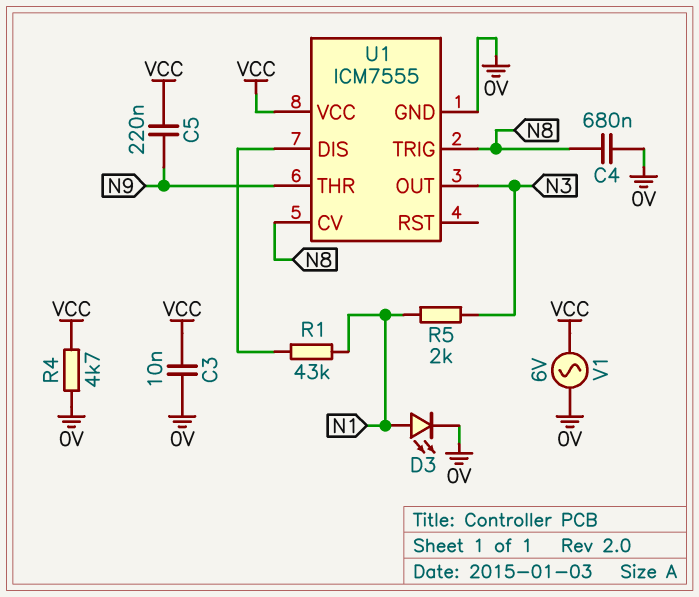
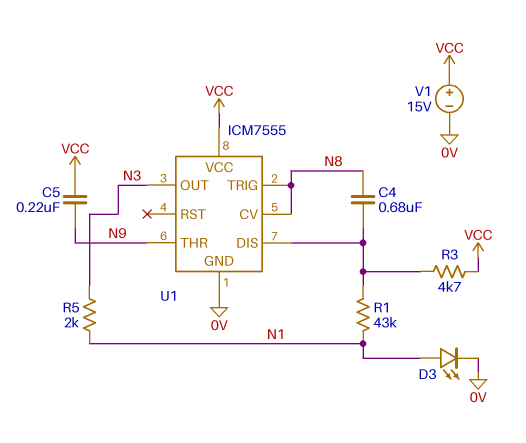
C3: 10nF (0V, VCC) -> none
C4: 680nF (0V, N8) -> 680nF (N8, U1/DIS)
R3: none -> 4.7k (U1/DIS, VCC)
R4: 4.7k (0V, VCC) -> none
V1: AC 6V (0V, VCC) -> 15V (plus VCC, minus 0V)

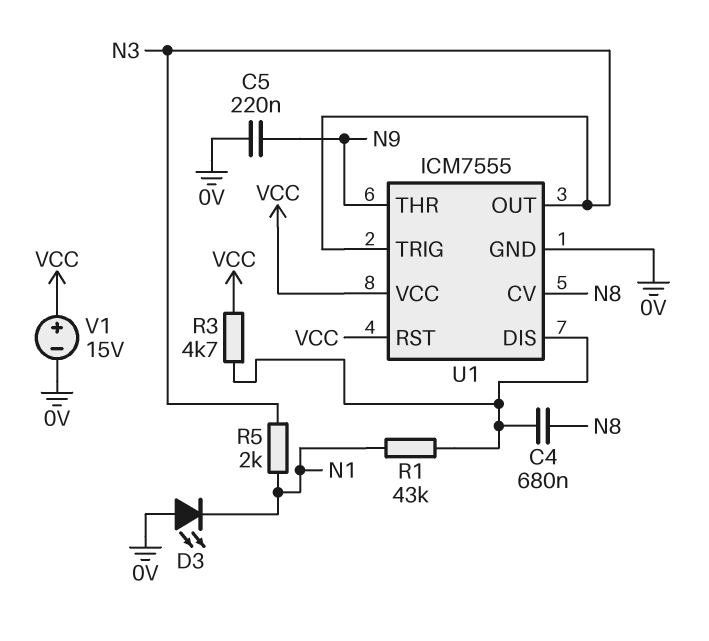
C5: 220nF (N9, VCC) -> 220nF (0V, N9)
D3: LED (A N1, K 0V) -> LED (A 0V, K N1)
U1 pin RST: none -> VCC
U1 pin TRIG: N8 -> N3

